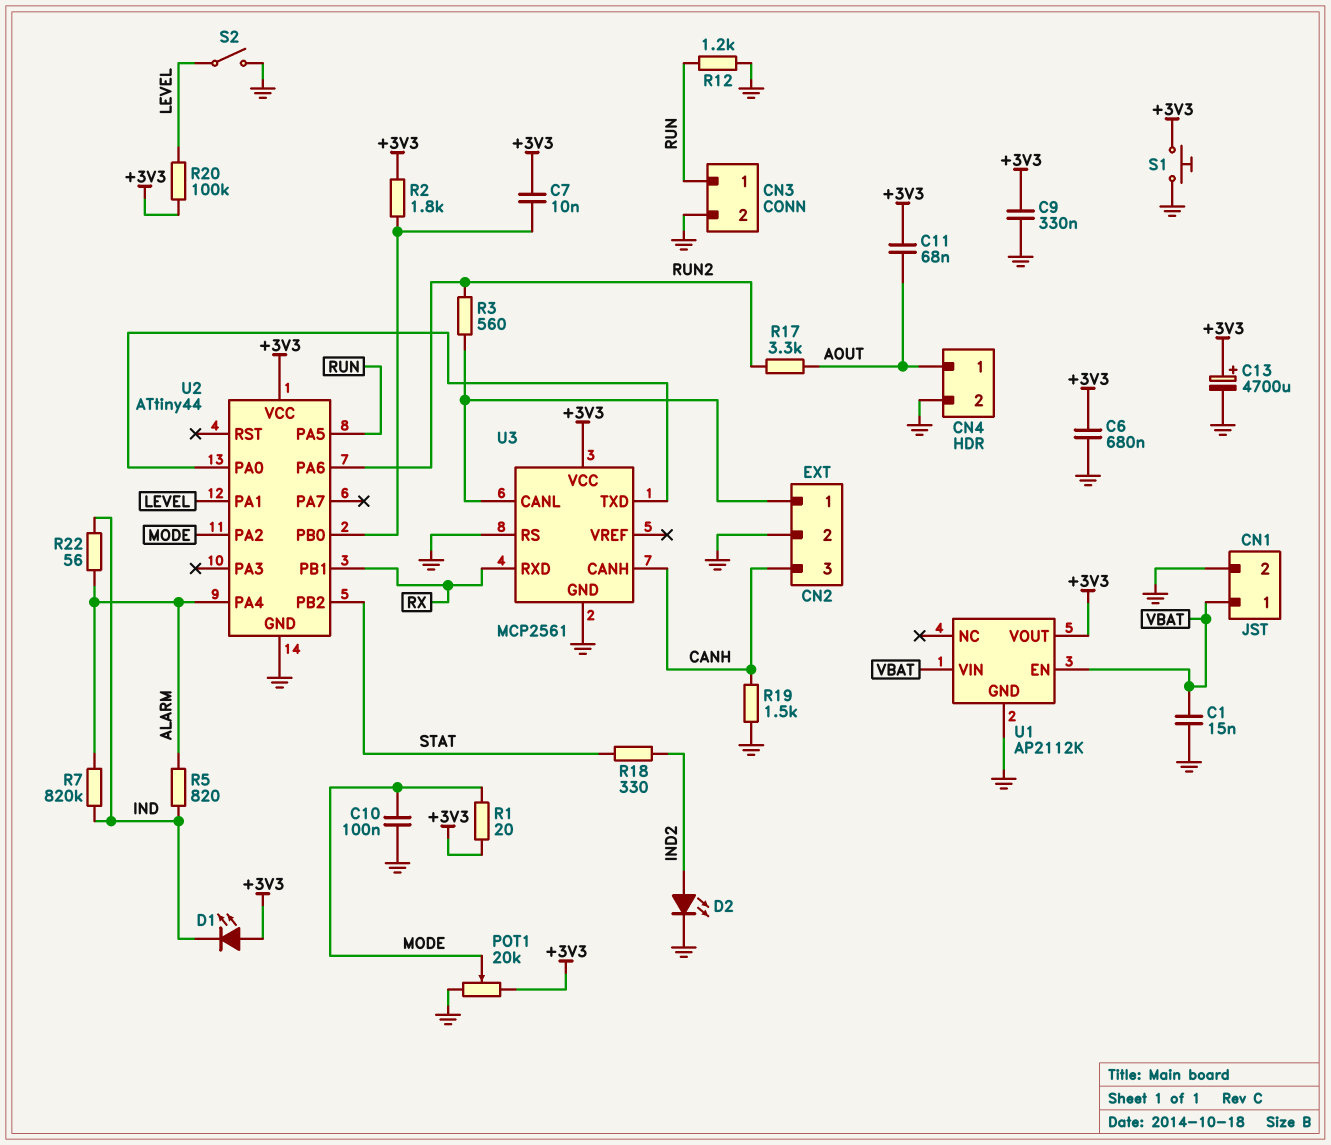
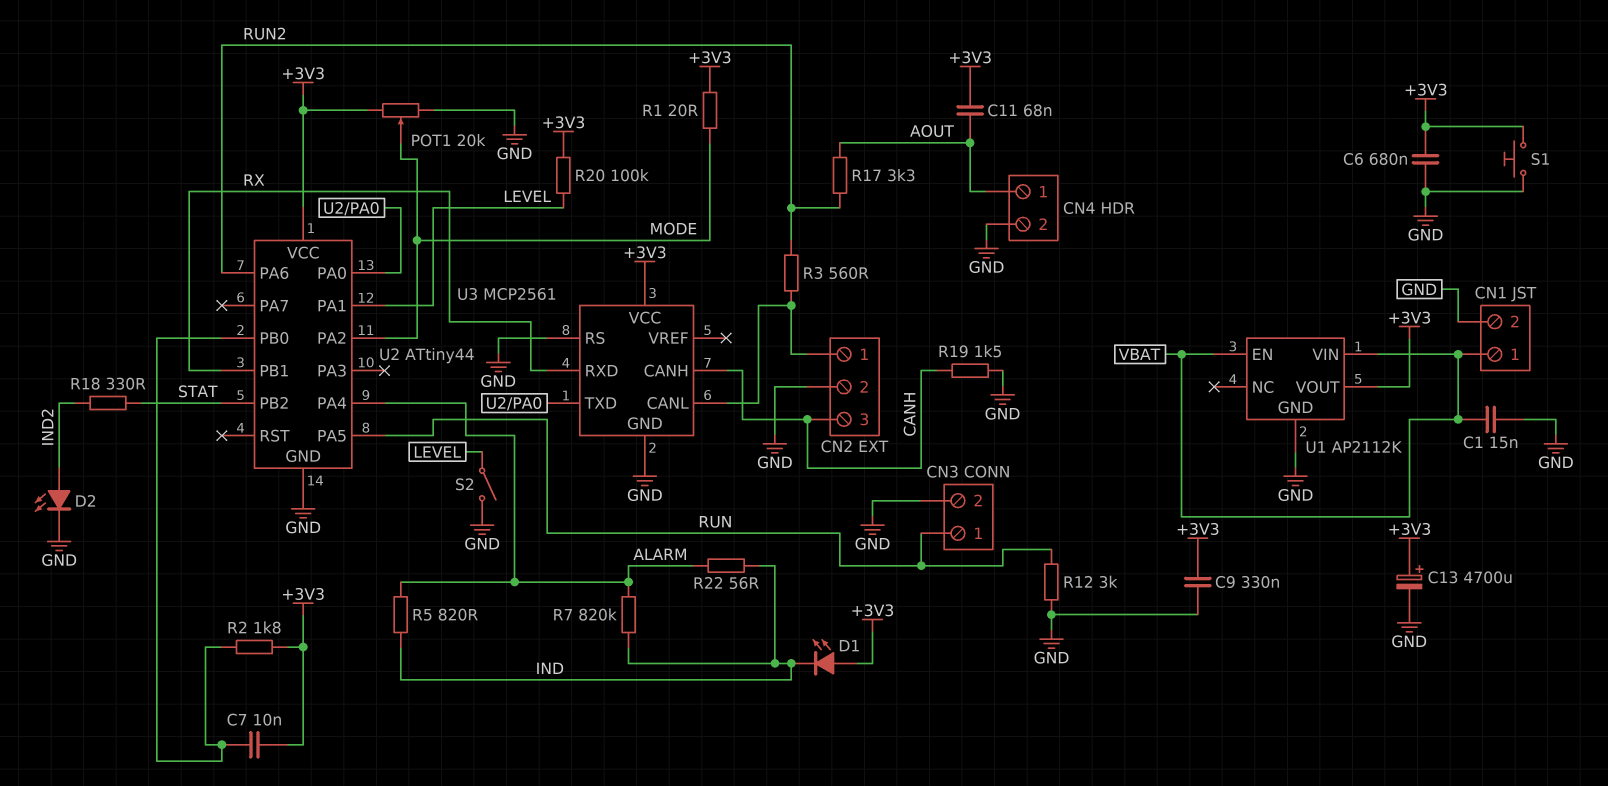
C10: 100nF (GND, MODE) -> none
R12: 1.2k (GND, RUN) -> 3k (GND, RUN)

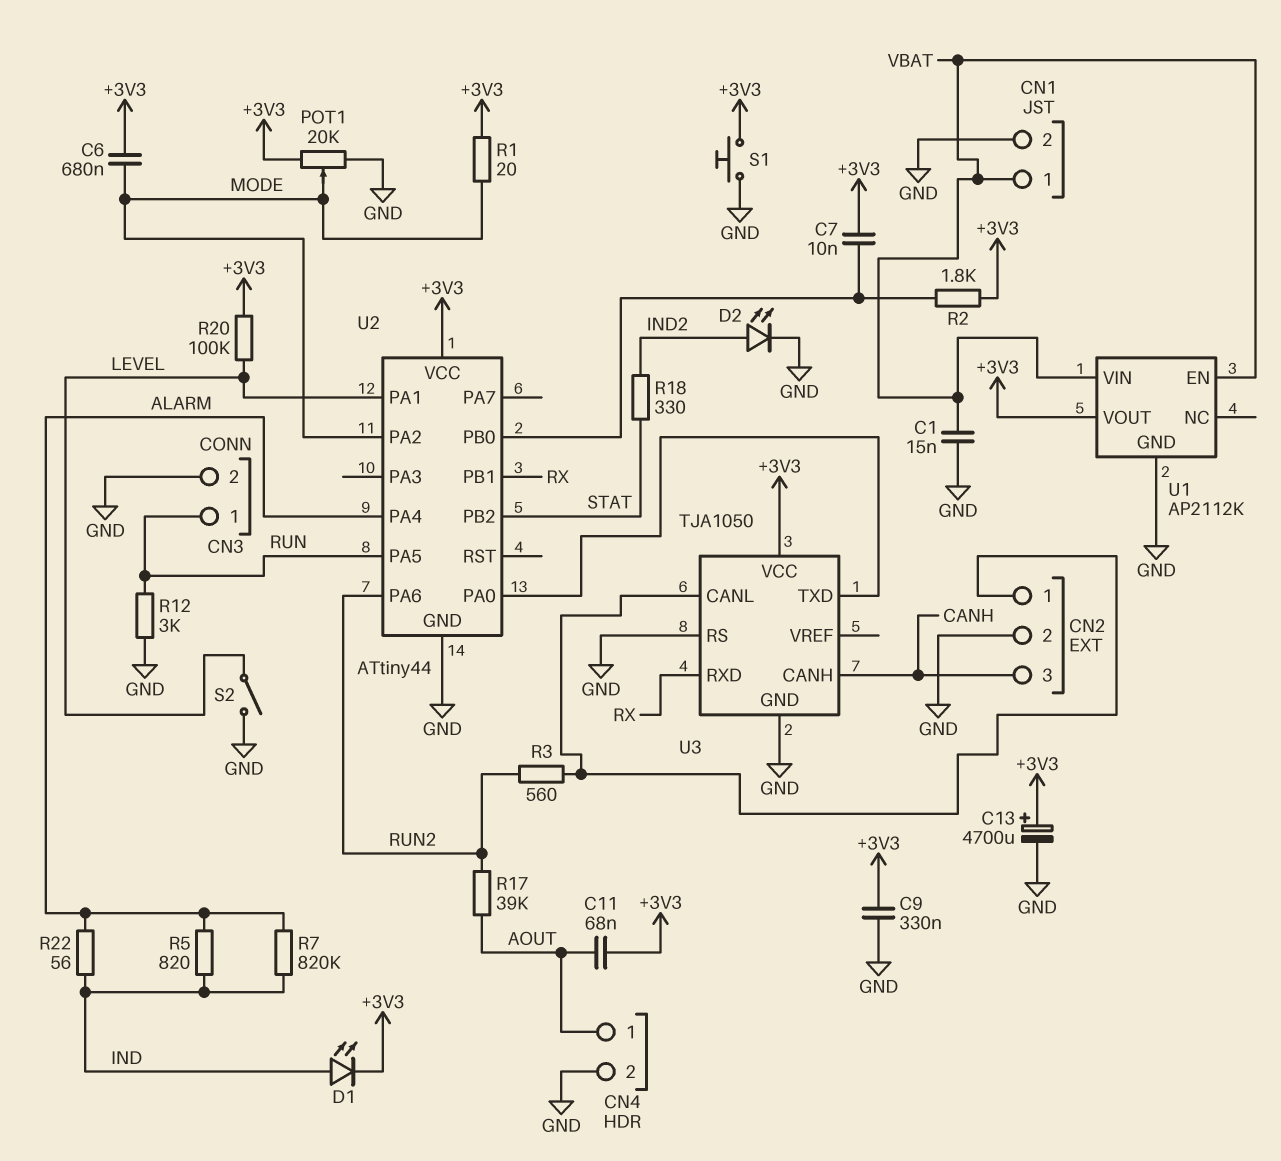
C6: 680nF (+3V3, GND) -> 680nF (+3V3, MODE)
D1: LED (A +3V3, K IND) -> LED (A IND, K +3V3)
R17: 3.3k (AOUT, RUN2) -> 39k (AOUT, RUN2)
R19: 1.5k (CANH, GND) -> none
U3: MCP2561 -> TJA1050

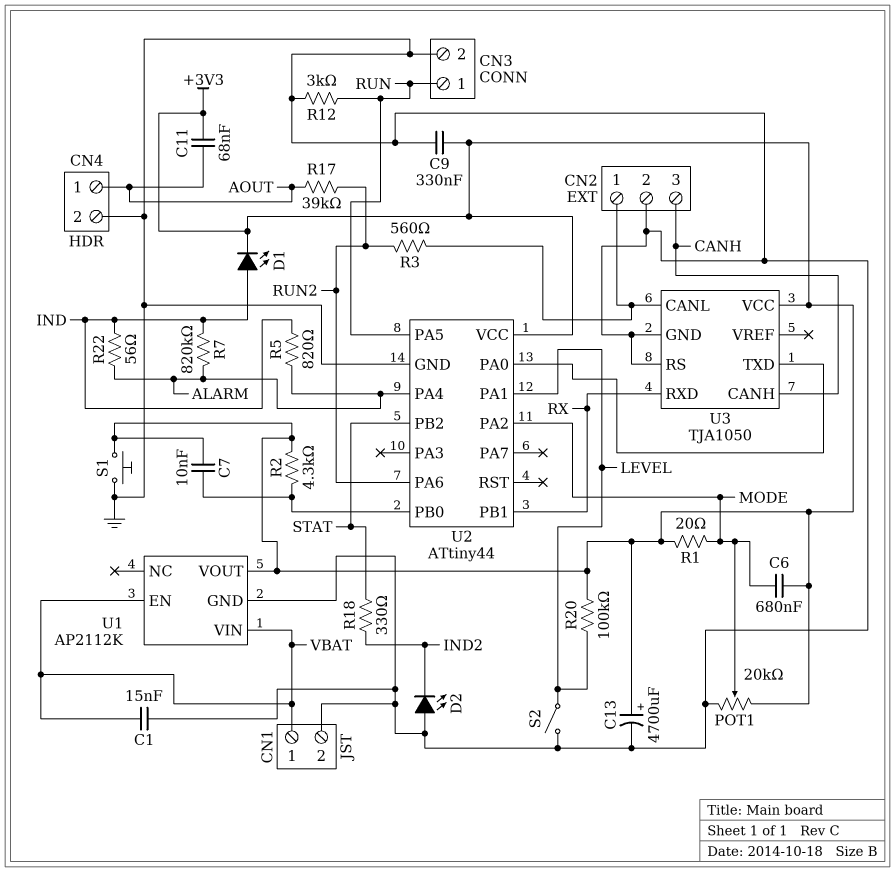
D2: LED (A IND2, K GND) -> LED (A GND, K IND2)
R2: 1.8k (+3V3, U2/PB0) -> 4.3k (+3V3, U2/PB0)

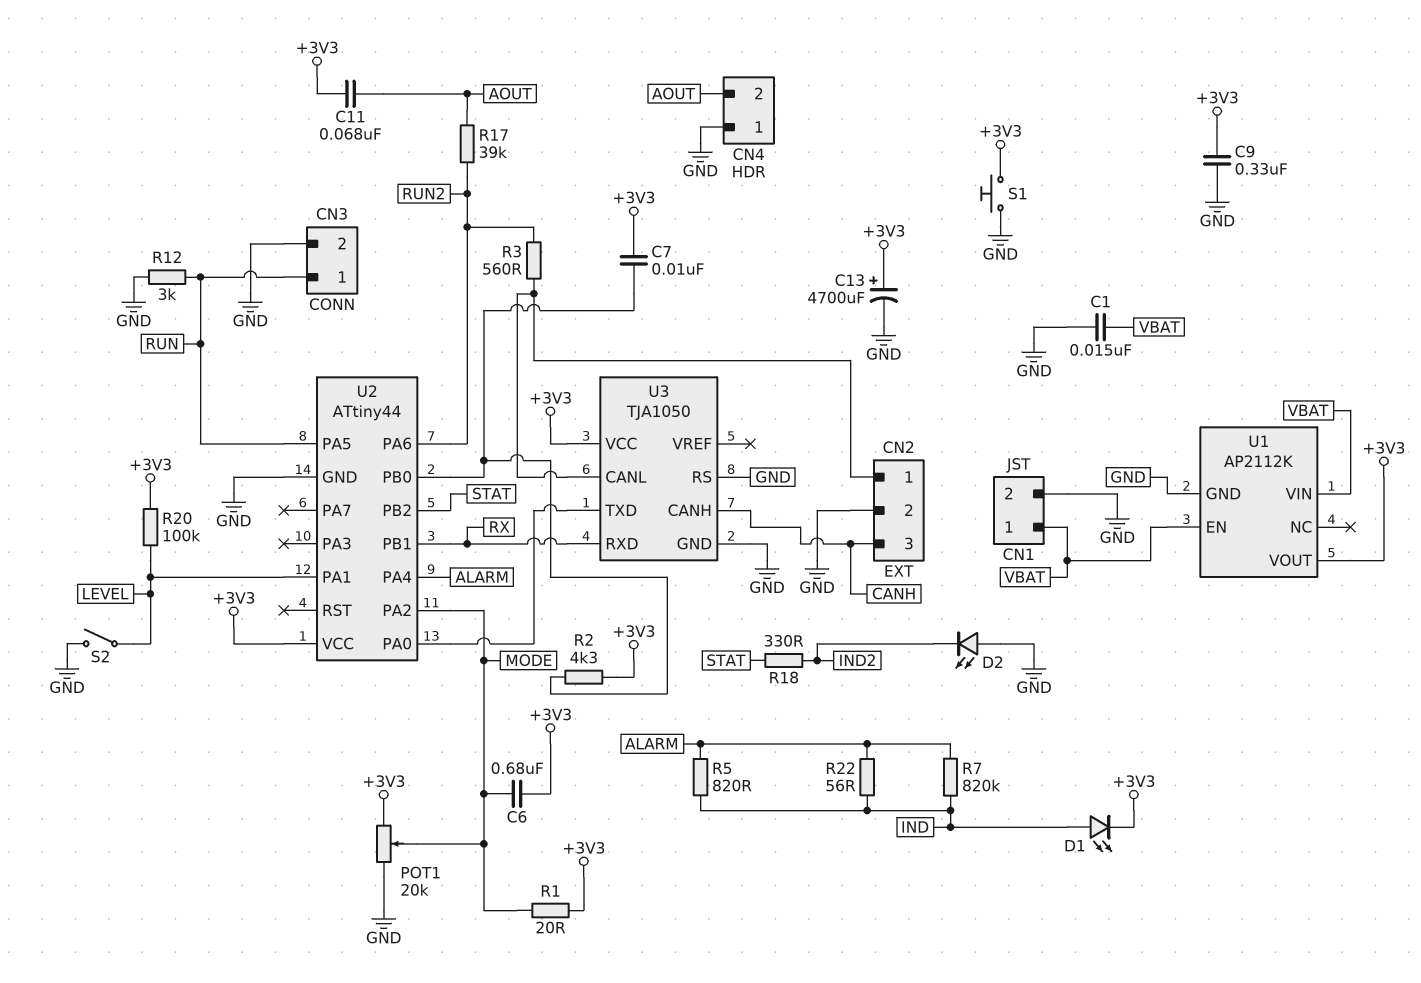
CN4 pin 1: AOUT -> GND
CN4 pin 2: GND -> AOUT

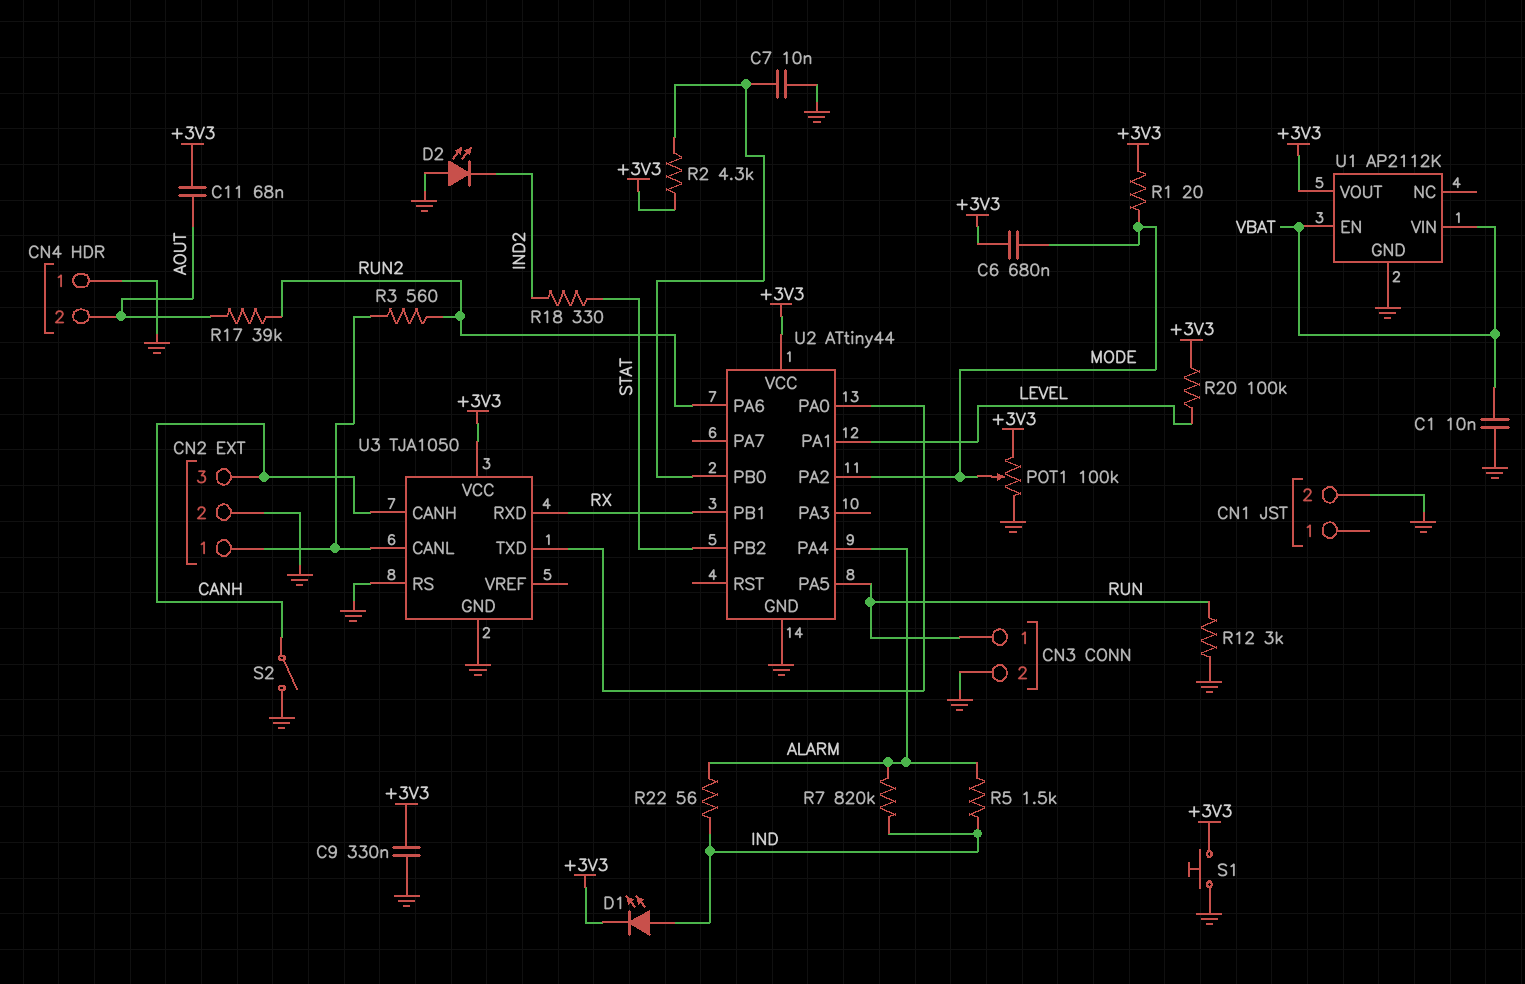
C1: 15nF (GND, VBAT) -> 10nF (GND, VBAT)
C7: 10nF (+3V3, U2/PB0) -> 10nF (GND, U2/PB0)
C13: 4700uF (plus +3V3, minus GND) -> none
CN1 pin 1: VBAT -> none
POT1: 20k (+3V3, GND, wiper MODE) -> 100k (+3V3, GND, wiper MODE)
R5: 820 (ALARM, IND) -> 1.5k (ALARM, IND)
S2: switch (GND, LEVEL) -> switch (CANH, GND)

